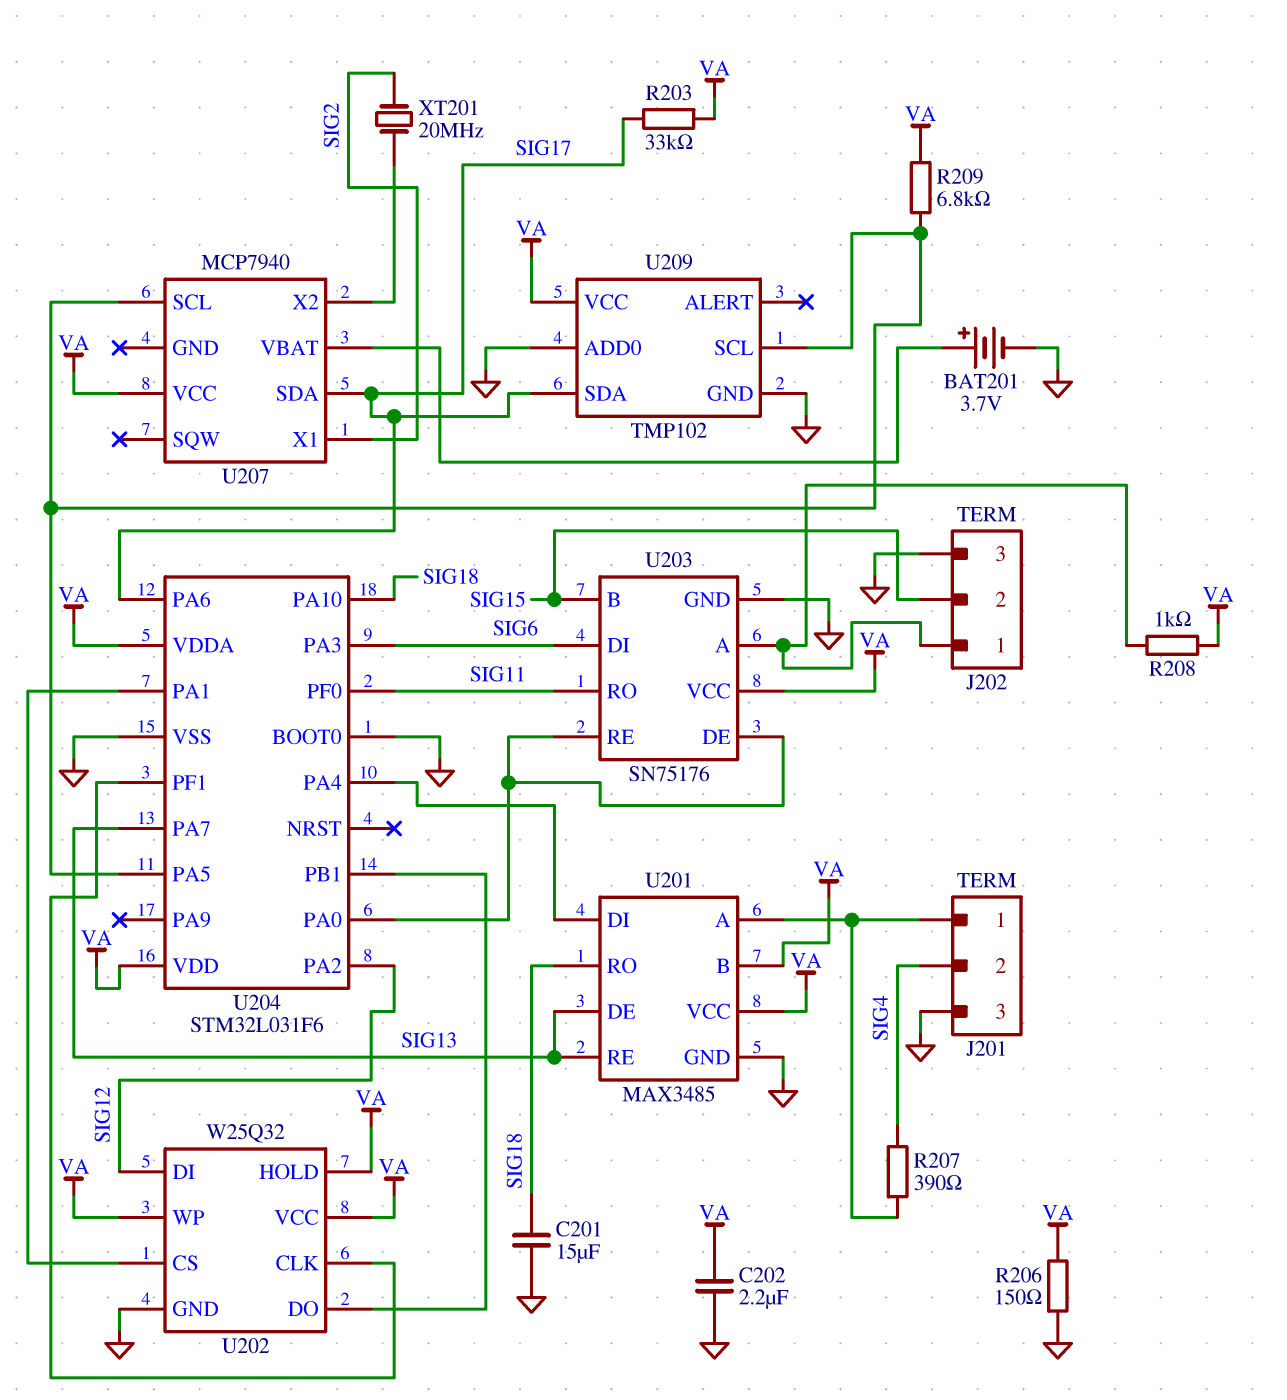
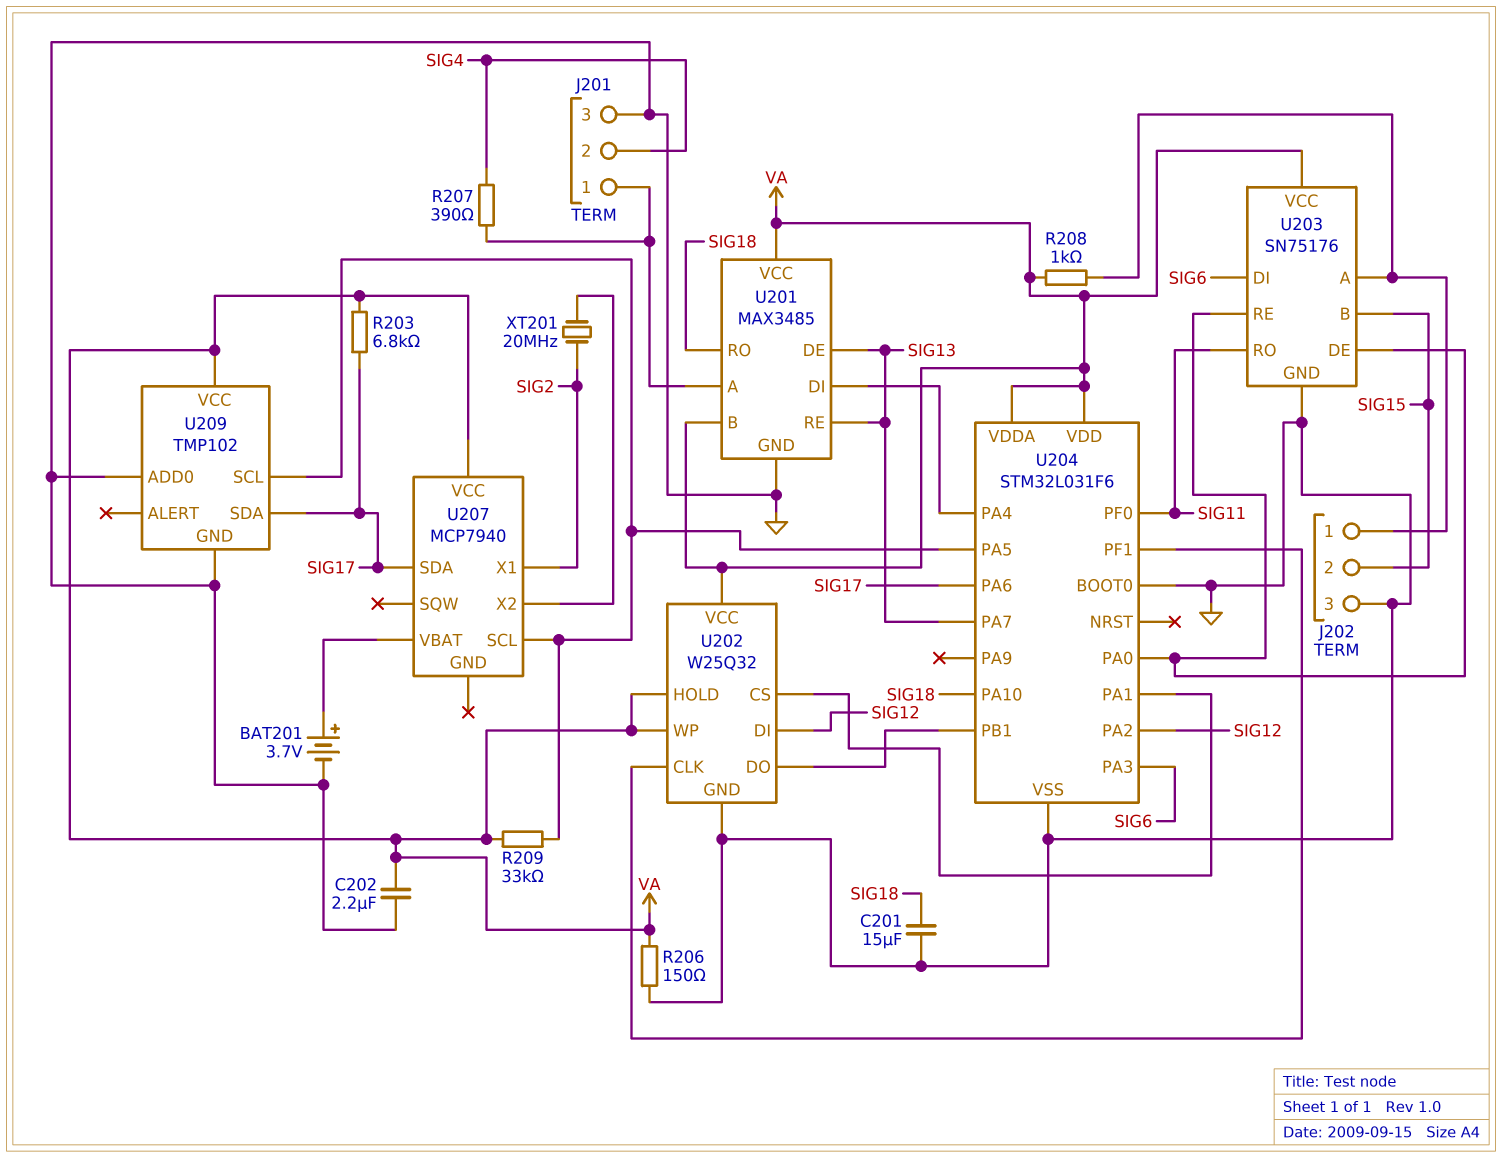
R203: 33k (SIG17, VA) -> 6.8k (SIG17, VA)
R209: 6.8k (U204/PA5, VA) -> 33k (U204/PA5, VA)

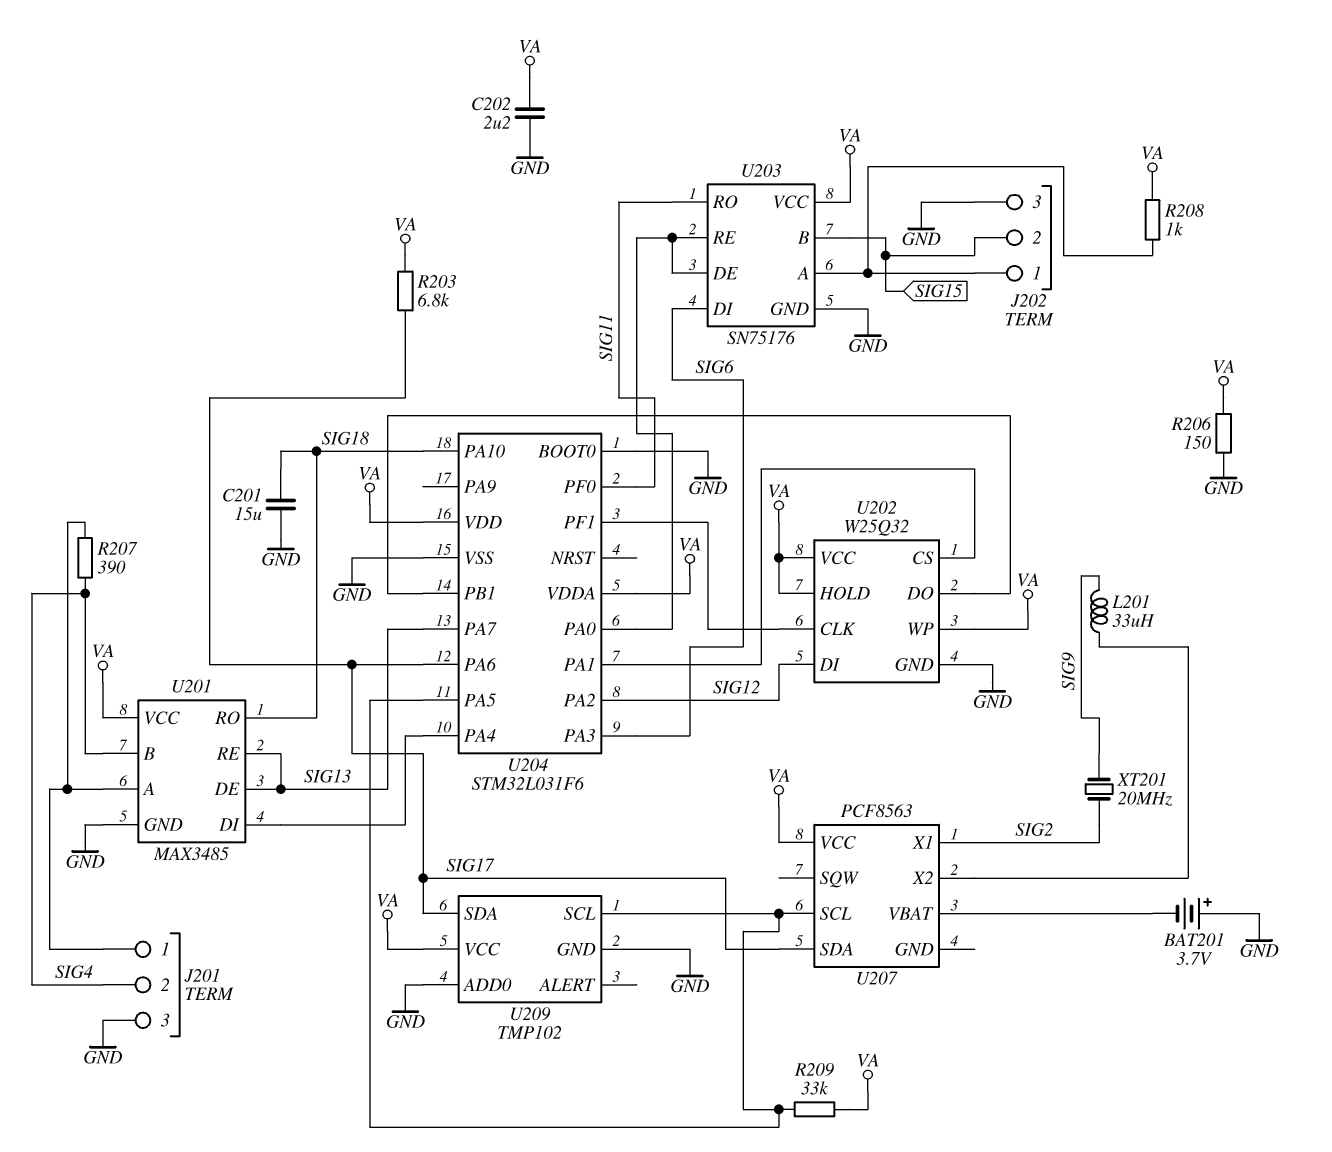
BAT201: 3.7V (plus U207/VBAT, minus GND) -> 3.7V (plus GND, minus U207/VBAT)
L201: none -> 33uH (SIG9, U207/X2)
U201 pin B: VA -> SIG4
U207: MCP7940 -> PCF8563
XT201: 20MHz (SIG2, U207/X2) -> 20MHz (SIG2, SIG9)

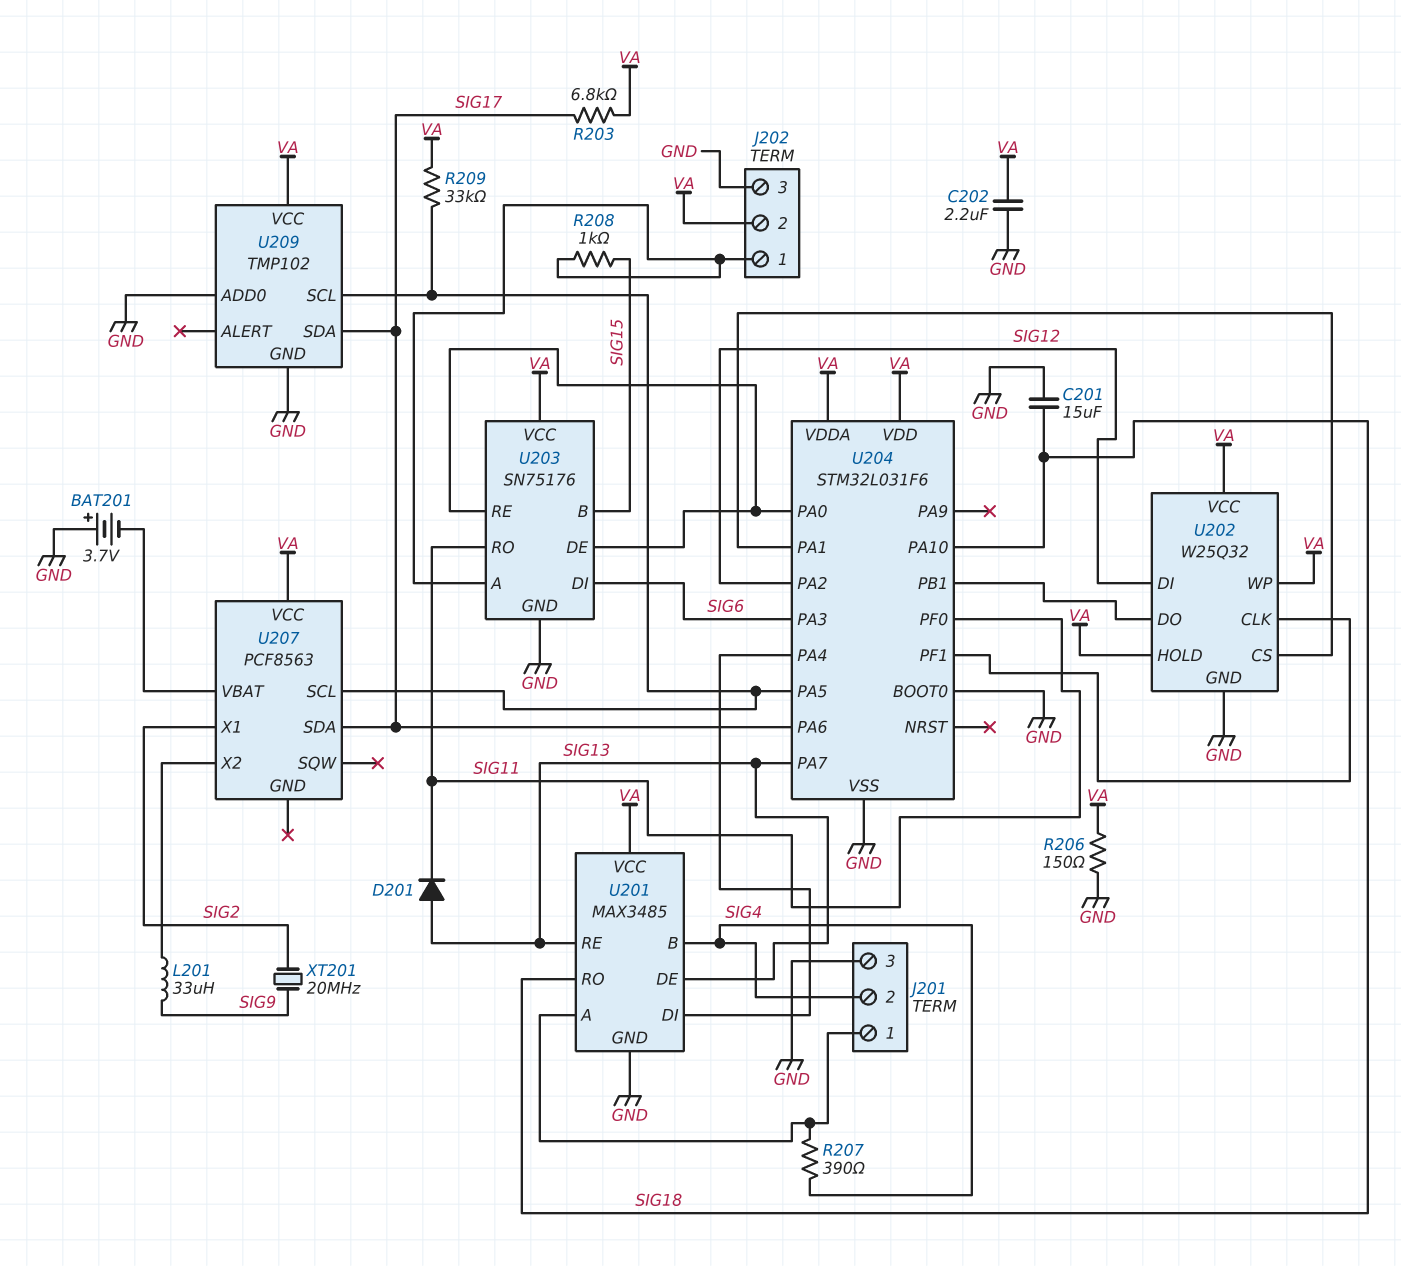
D201: none -> diode (A SIG13, K SIG11)
J202 pin 2: SIG15 -> VA
R208: 1k (J202/1, VA) -> 1k (J202/1, SIG15)

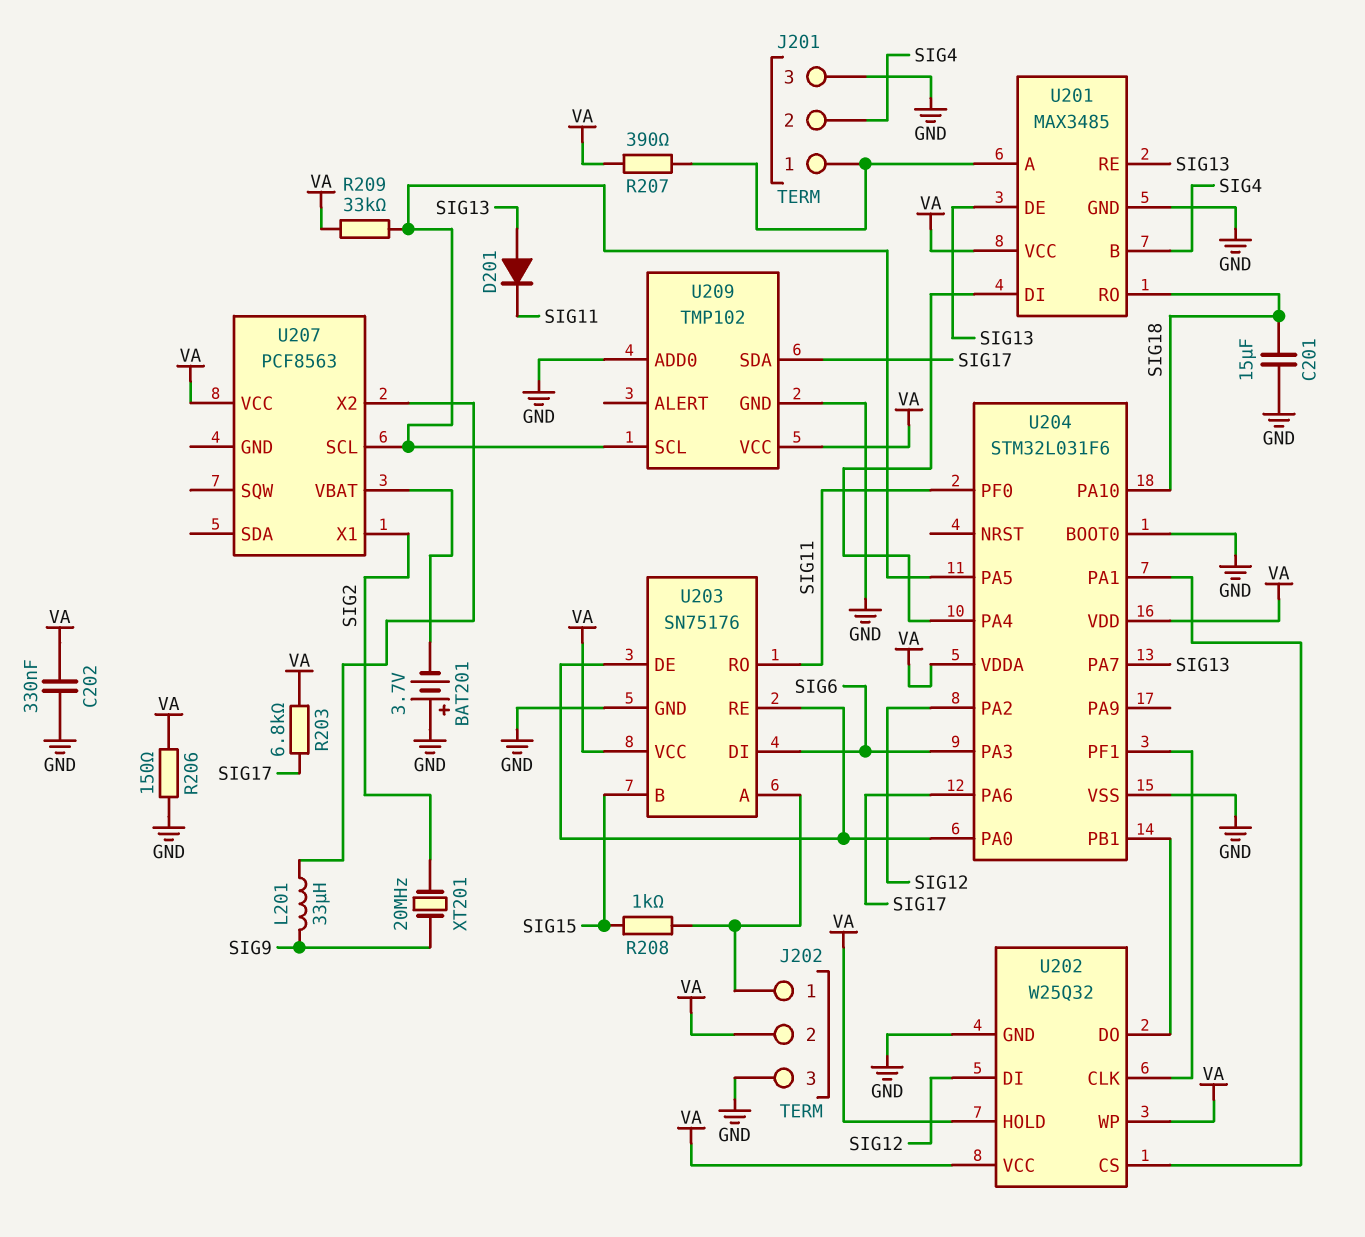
C202: 2.2uF (GND, VA) -> 330nF (GND, VA)
R207: 390 (J201/1, SIG4) -> 390 (J201/1, VA)
U207 pin SDA: SIG17 -> none

